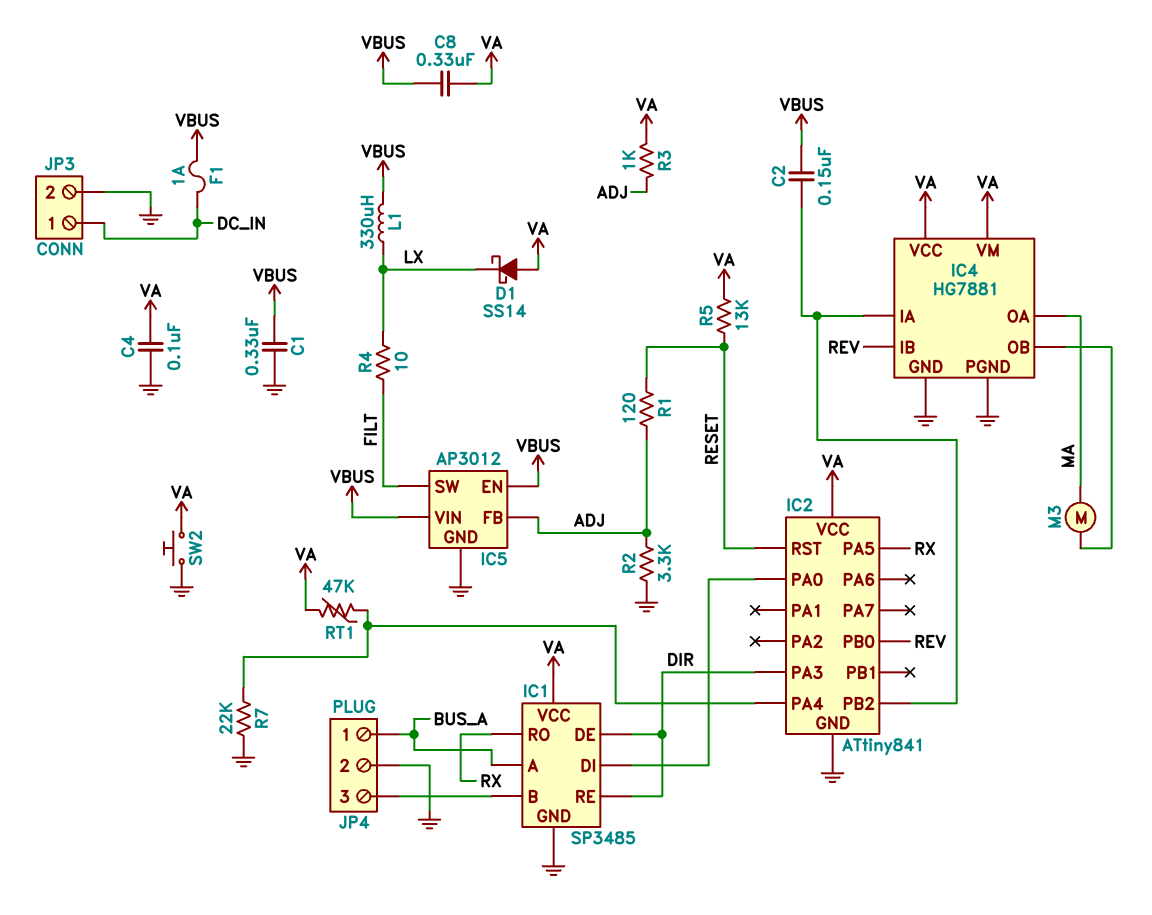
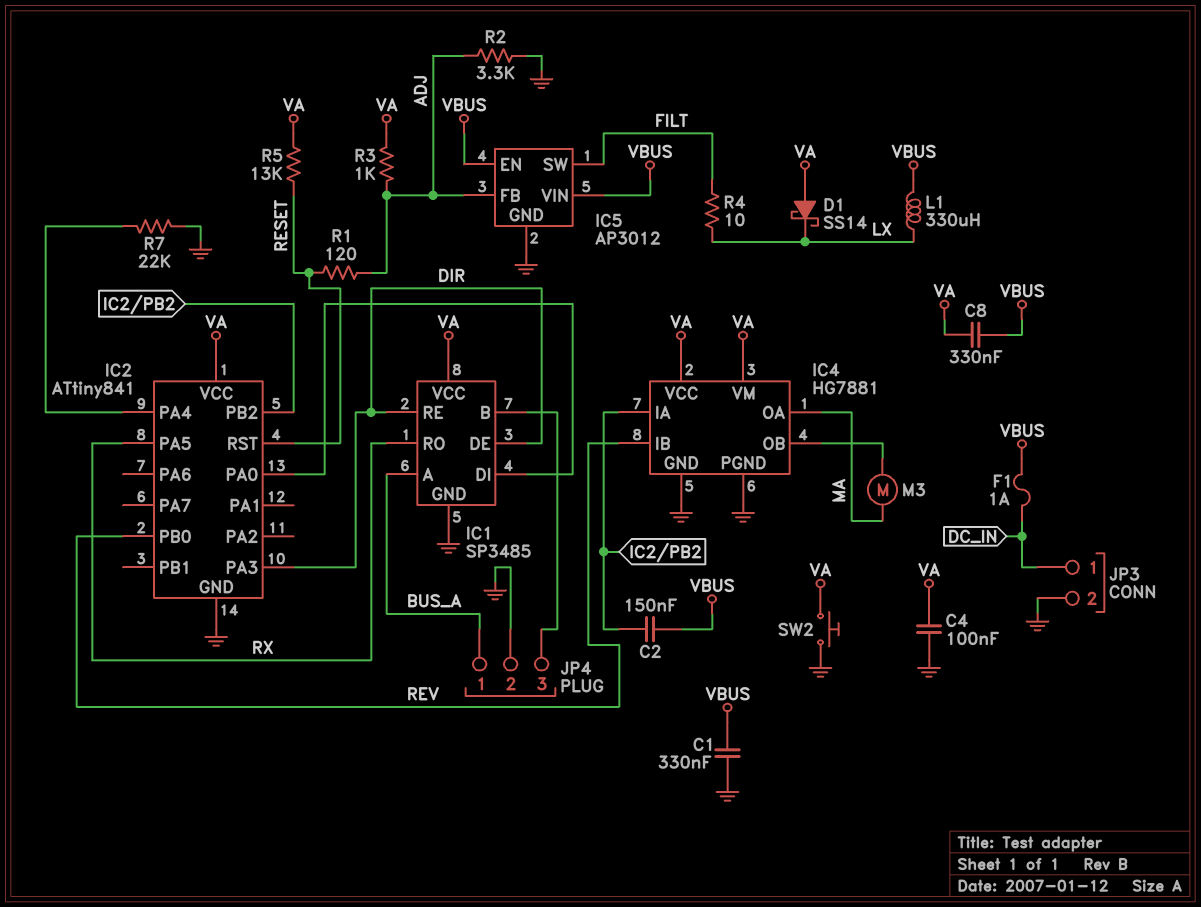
RT1: 47k (IC2/PA4, VA) -> none

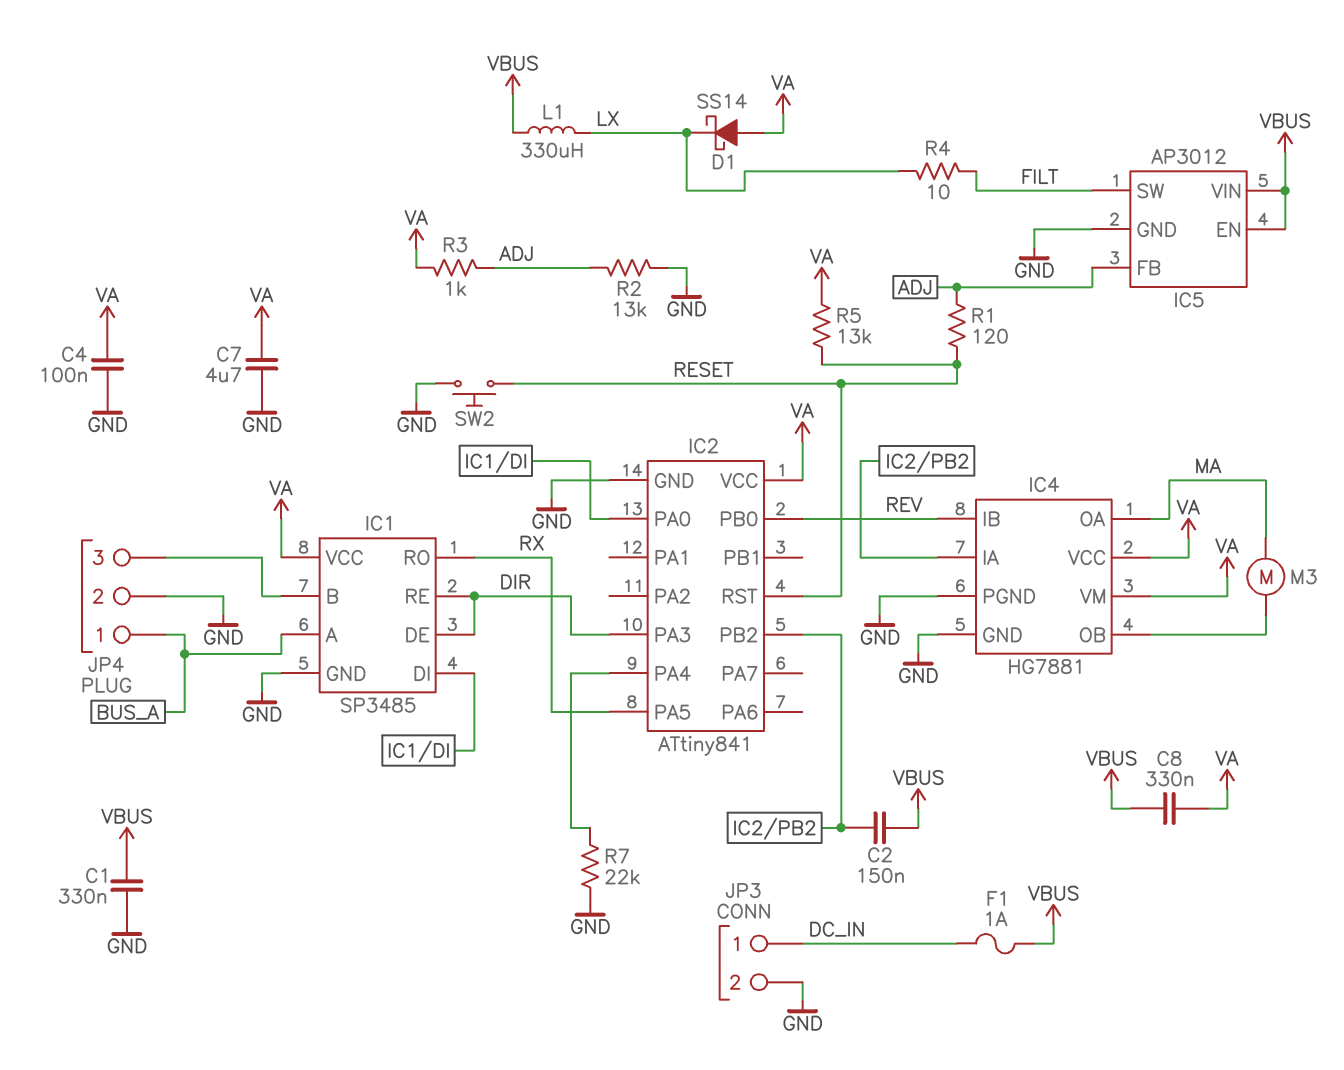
C7: none -> 4.7uF (GND, VA)
R2: 3.3k (ADJ, GND) -> 13k (ADJ, GND)
SW2: button (GND, VA) -> button (GND, RESET)

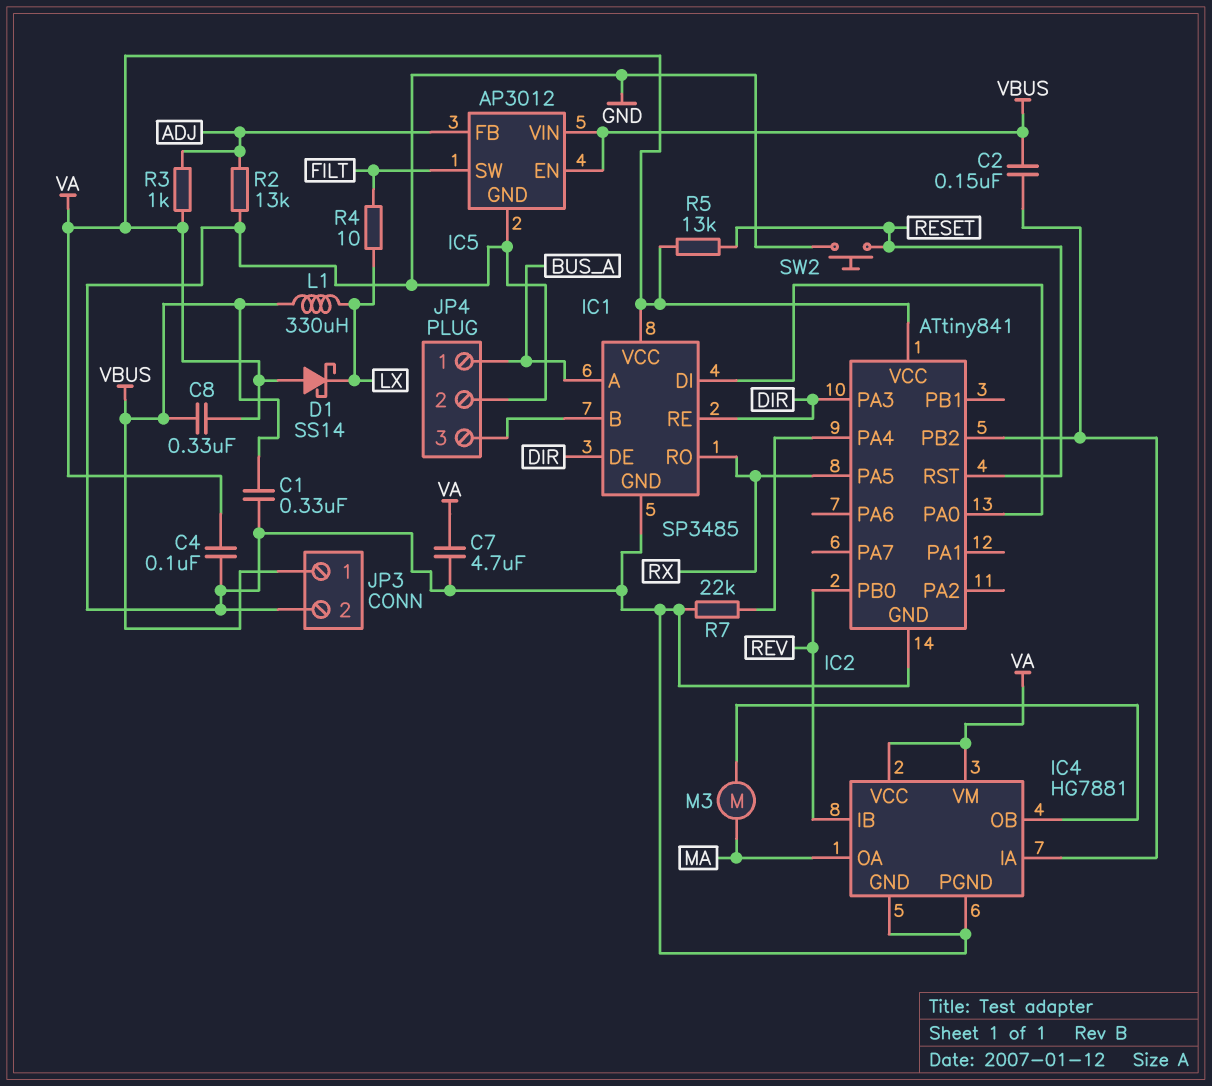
F1: 1A (DC_IN, VBUS) -> none
JP3 pin 1: DC_IN -> VBUS
R1: 120 (ADJ, RESET) -> none

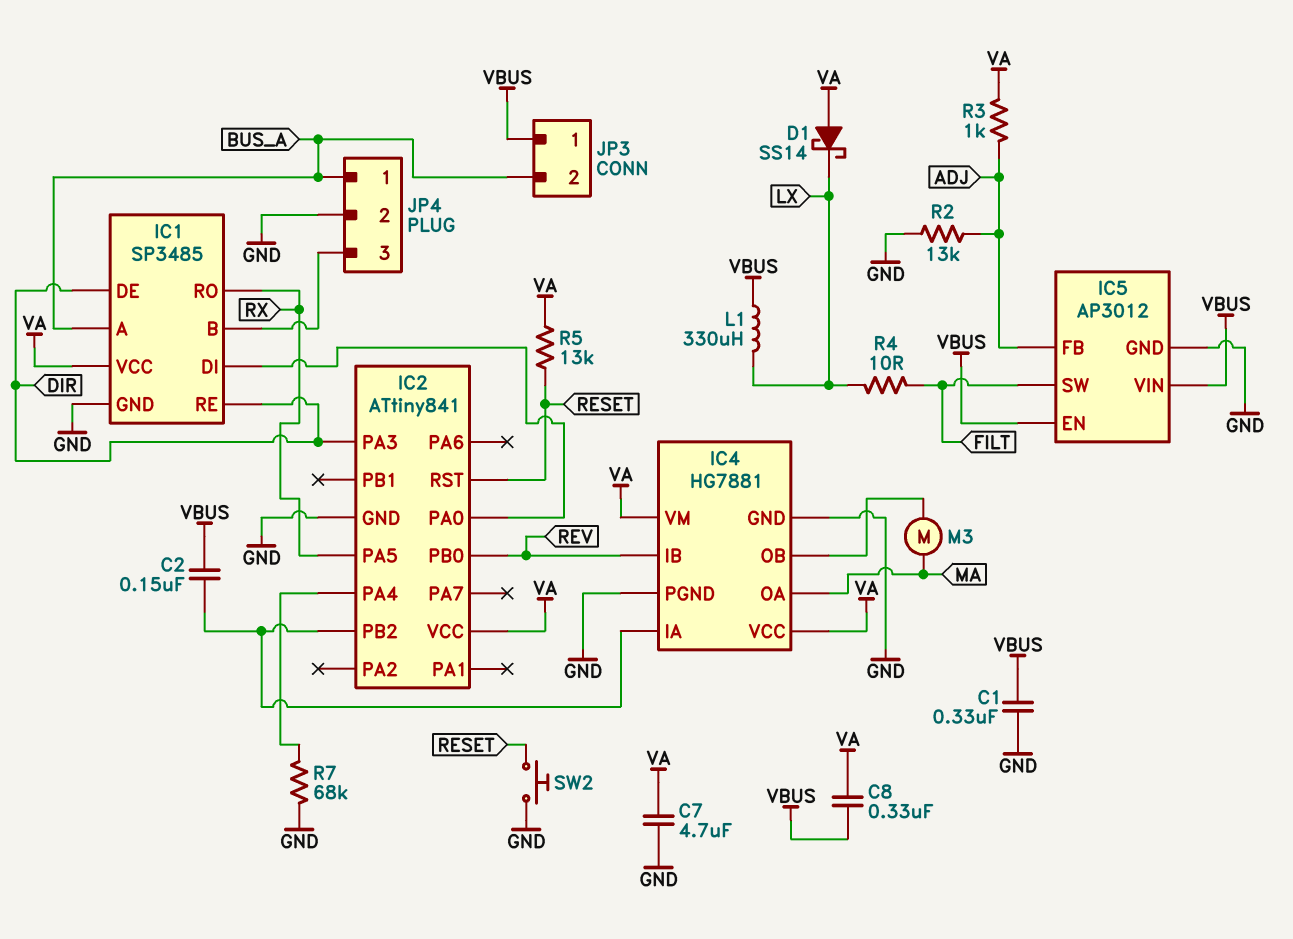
C4: 100nF (GND, VA) -> none
JP3 pin 2: GND -> BUS_A
R7: 22k (GND, IC2/PA4) -> 68k (GND, IC2/PA4)

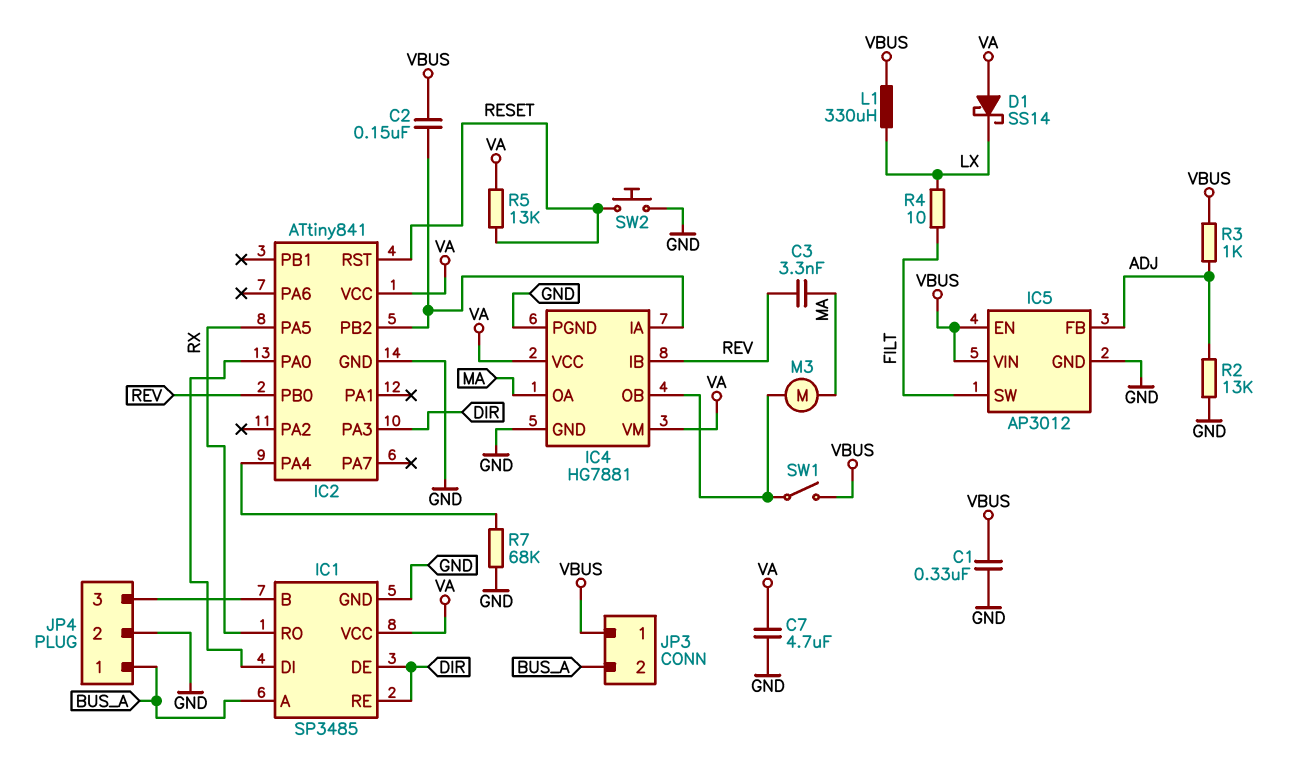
C3: none -> 3.3nF (MA, REV)
C8: 330nF (VA, VBUS) -> none
R3: 1k (ADJ, VA) -> 1k (ADJ, VBUS)
SW1: none -> switch (IC4/OB, VBUS)

